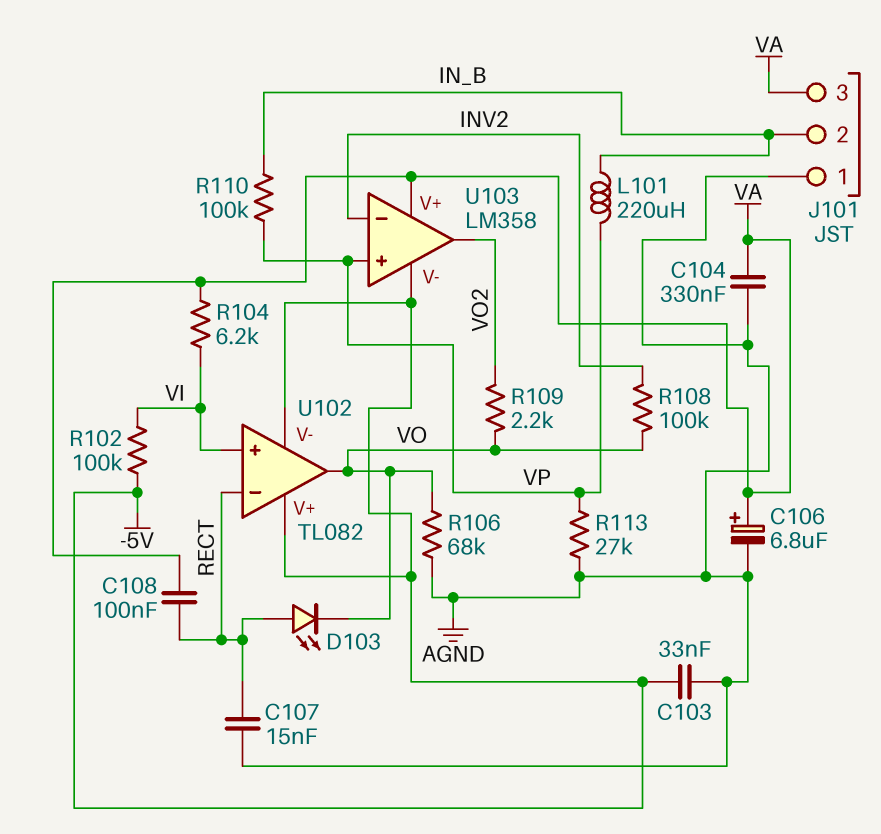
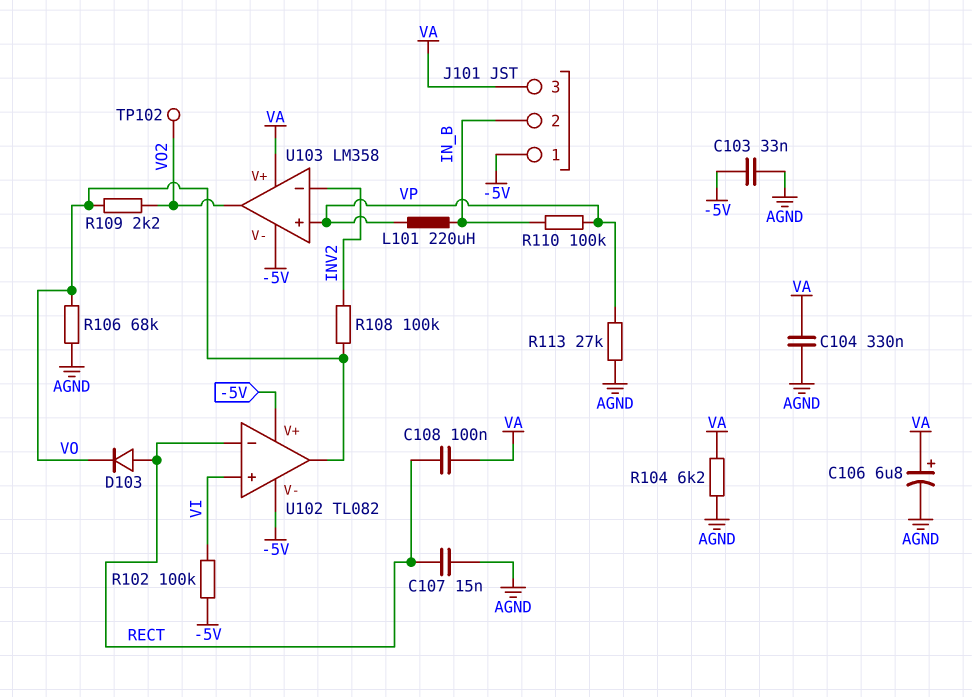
D103: LED (A RECT, K VO) -> diode (A RECT, K VO)
J101 pin 1: AGND -> -5V
R104: 6.2k (VA, VI) -> 6.2k (AGND, VA)
TP102: none -> test point (VO2)

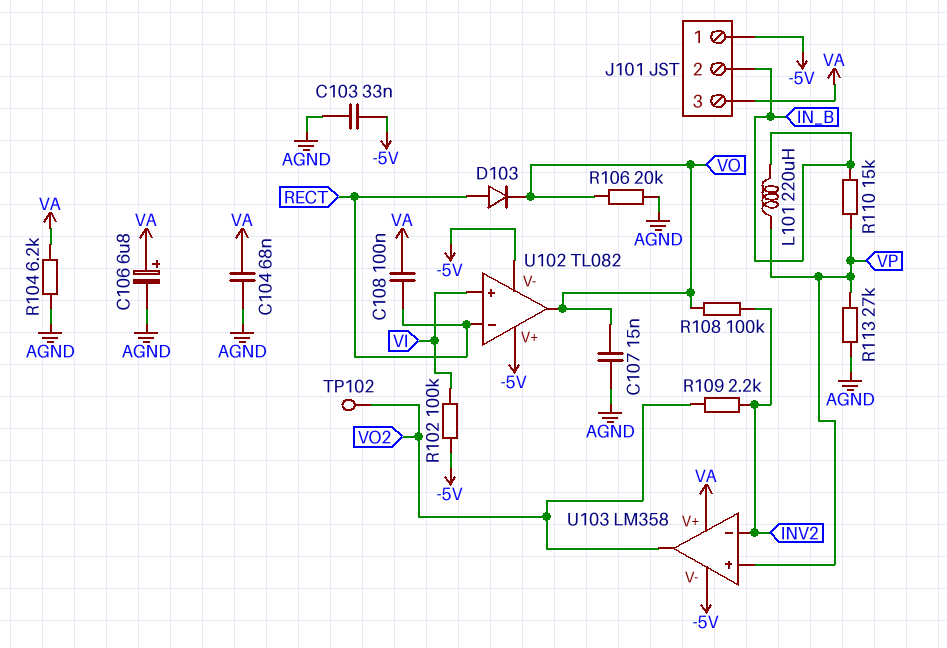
C104: 330nF (AGND, VA) -> 68nF (AGND, VA)
C107: 15nF (AGND, RECT) -> 15nF (AGND, VO)
R106: 68k (AGND, VO) -> 20k (AGND, VO)
R109: 2.2k (VO, VO2) -> 2.2k (INV2, VO2)
R110: 100k (IN_B, VP) -> 15k (IN_B, VP)

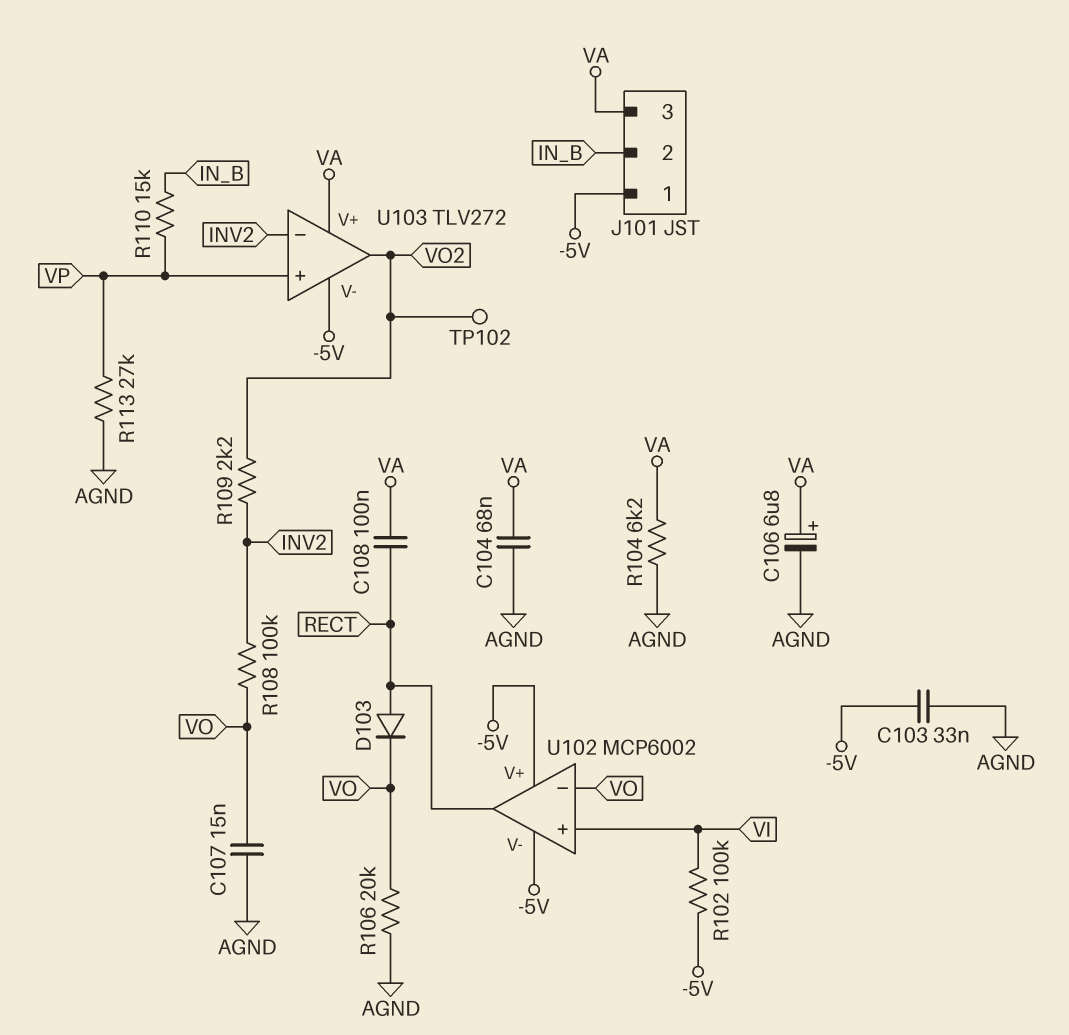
L101: 220uH (IN_B, VP) -> none
U102: TL082 -> MCP6002
U102 pin in-: RECT -> VO
U102 pin out: VO -> RECT
U103: LM358 -> TLV272

